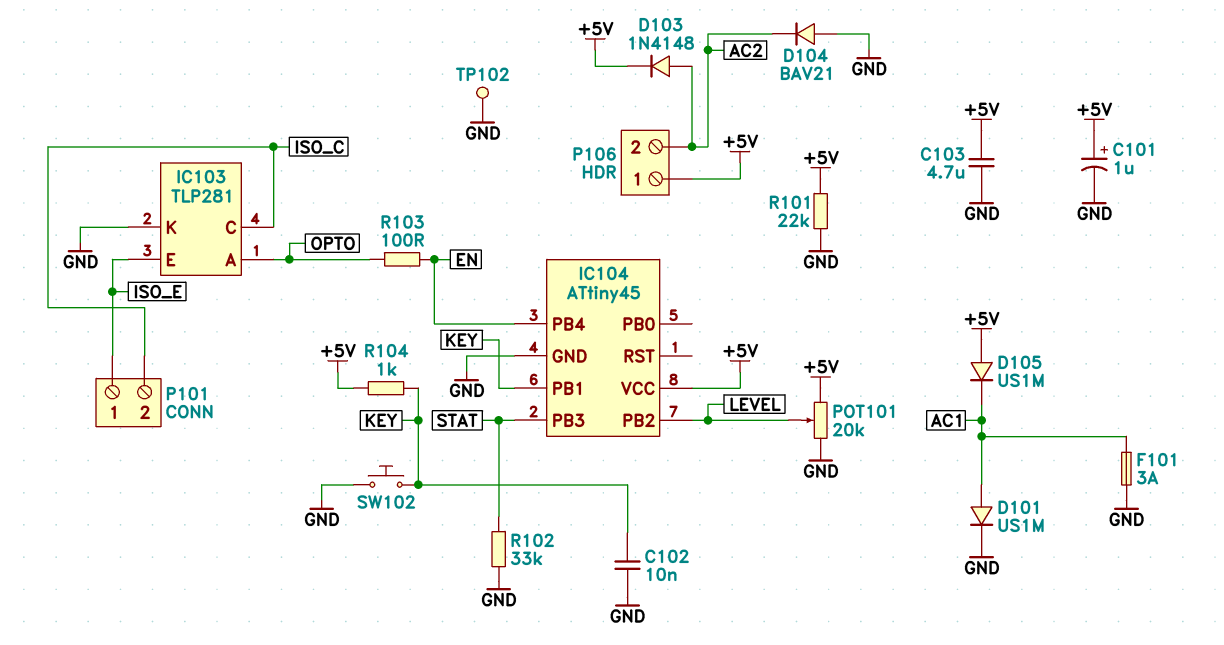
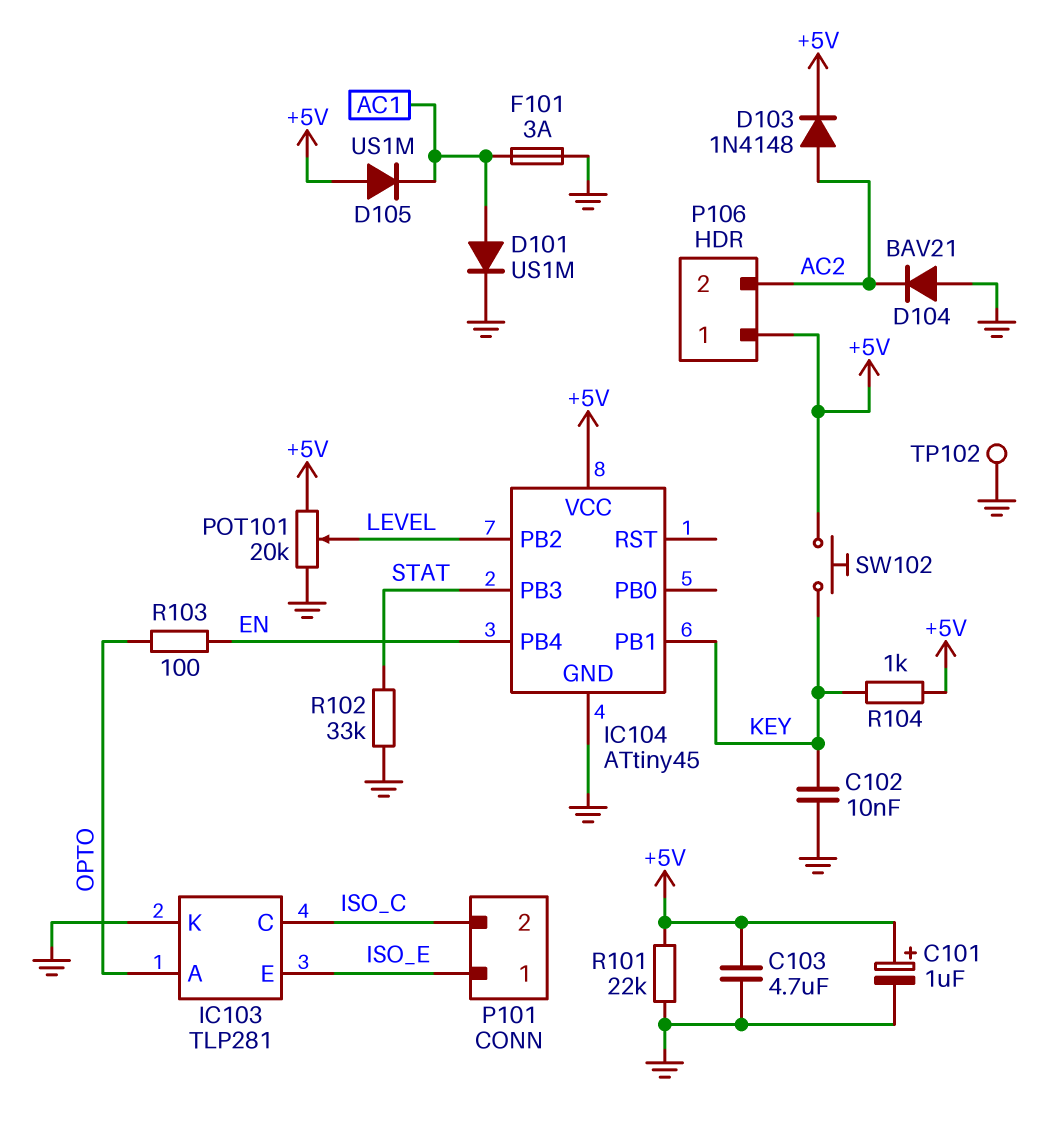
SW102: button (GND, KEY) -> button (+5V, KEY)

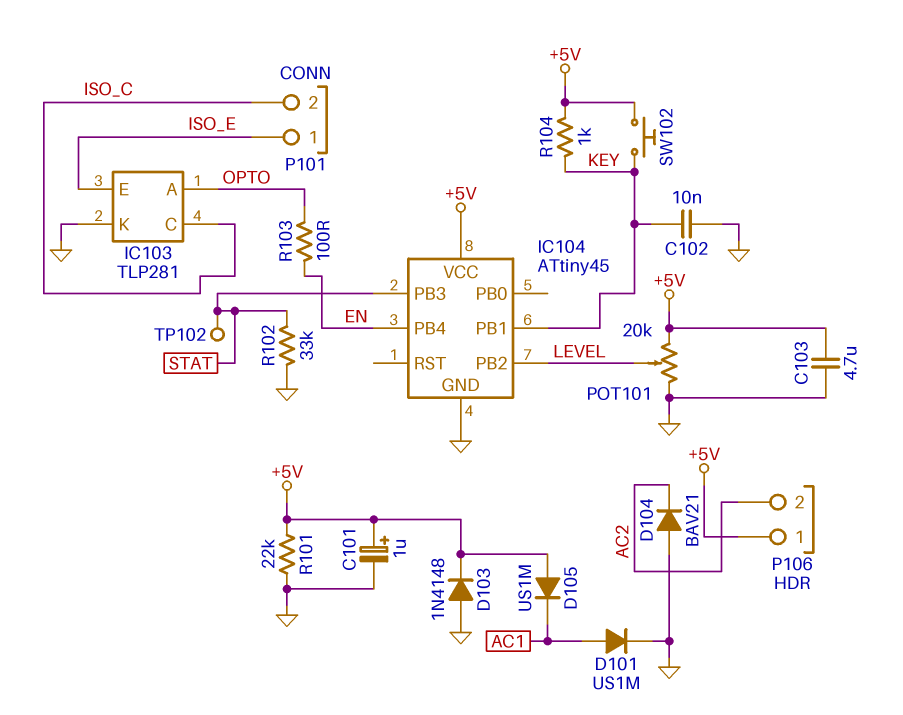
D103: diode 1N4148 (A AC2, K +5V) -> diode 1N4148 (A GND, K +5V)
F101: 3A (AC1, GND) -> none
TP102: test point (GND) -> test point (STAT)

